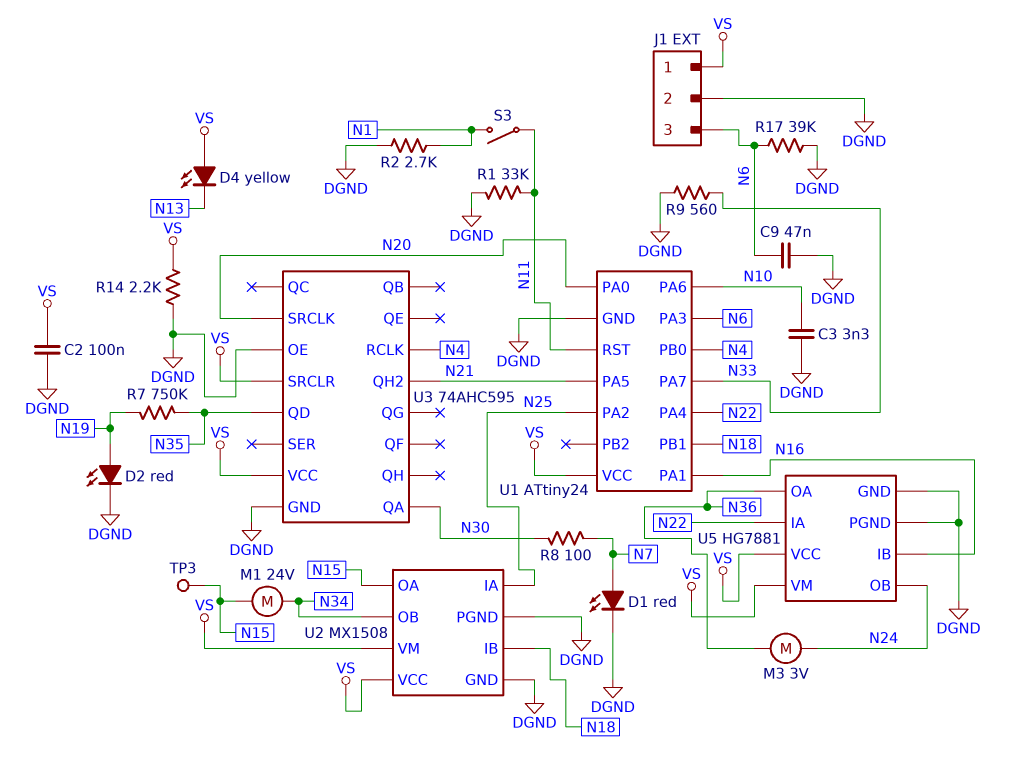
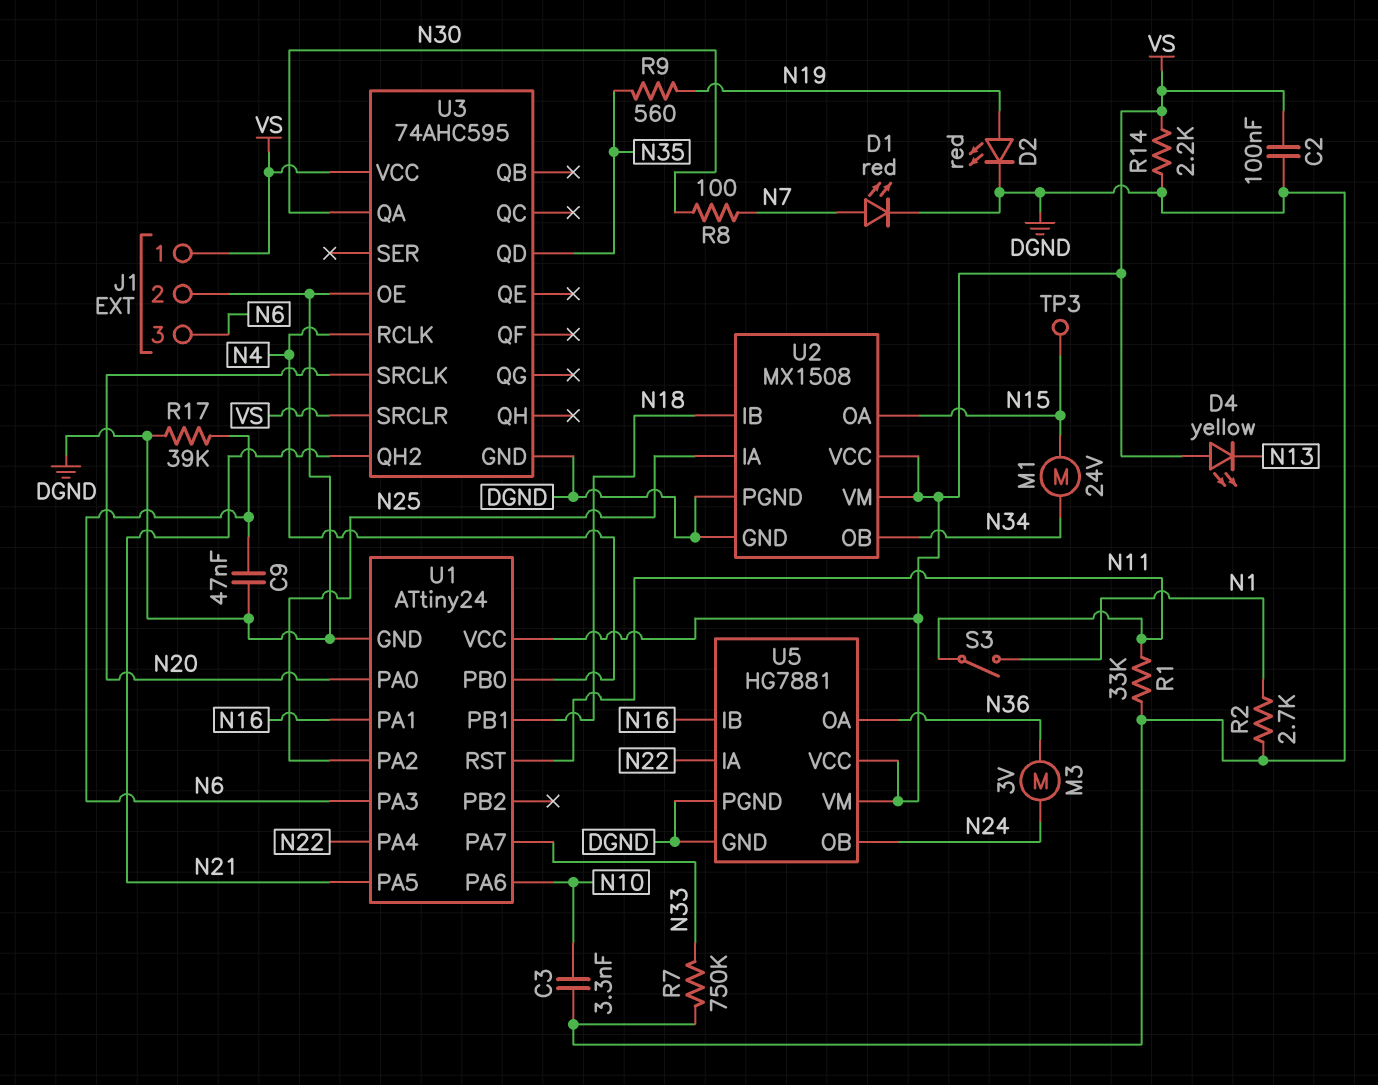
R7: 750k (N19, N35) -> 750k (DGND, N33)
R9: 560 (DGND, N33) -> 560 (N19, N35)

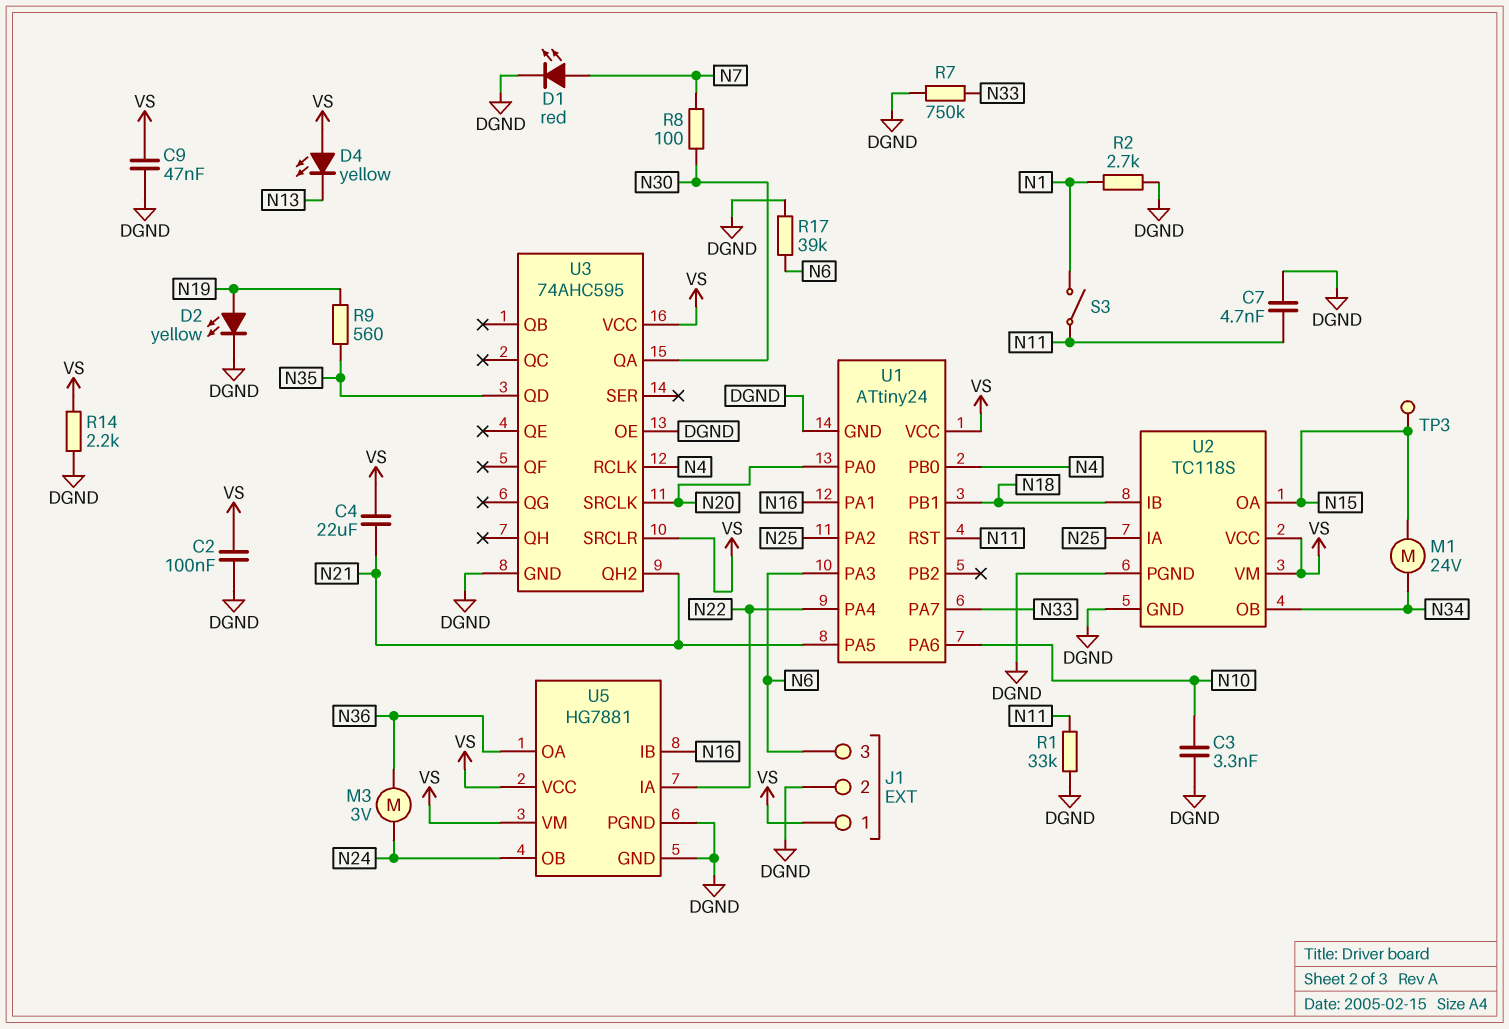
C4: none -> 22uF (N21, VS)
C7: none -> 4.7nF (DGND, N11)
C9: 47nF (DGND, N6) -> 47nF (DGND, VS)
D2: LED red (A N19, K DGND) -> LED yellow (A N19, K DGND)
U2: MX1508 -> TC118S

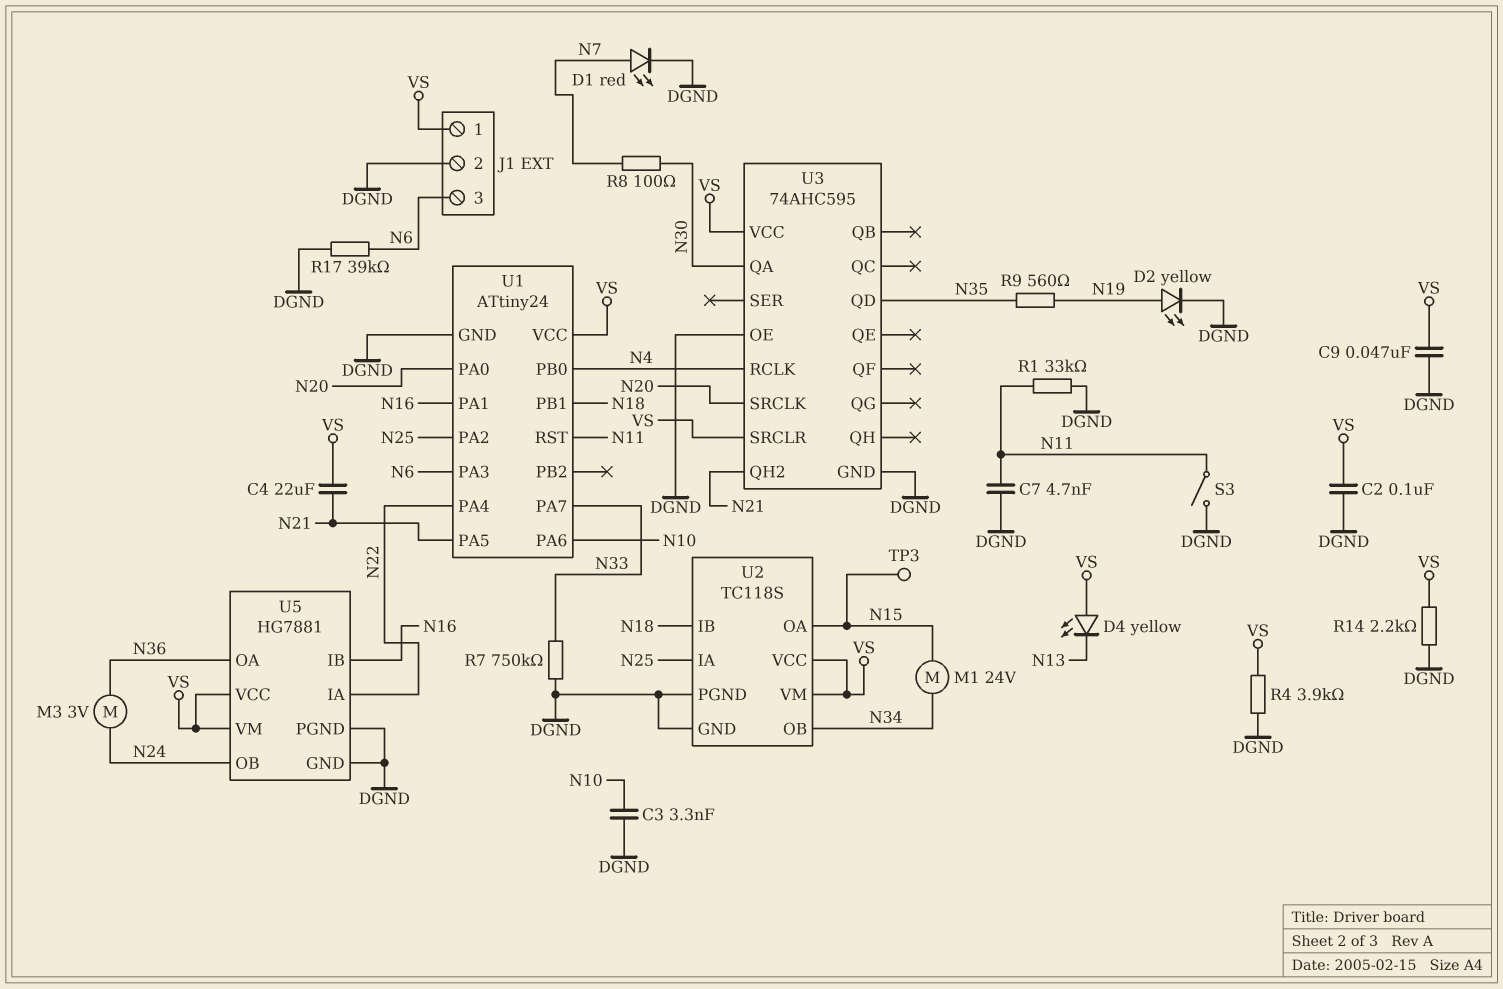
R2: 2.7k (DGND, N1) -> none
R4: none -> 3.9k (DGND, VS)
S3: switch (N1, N11) -> switch (DGND, N11)

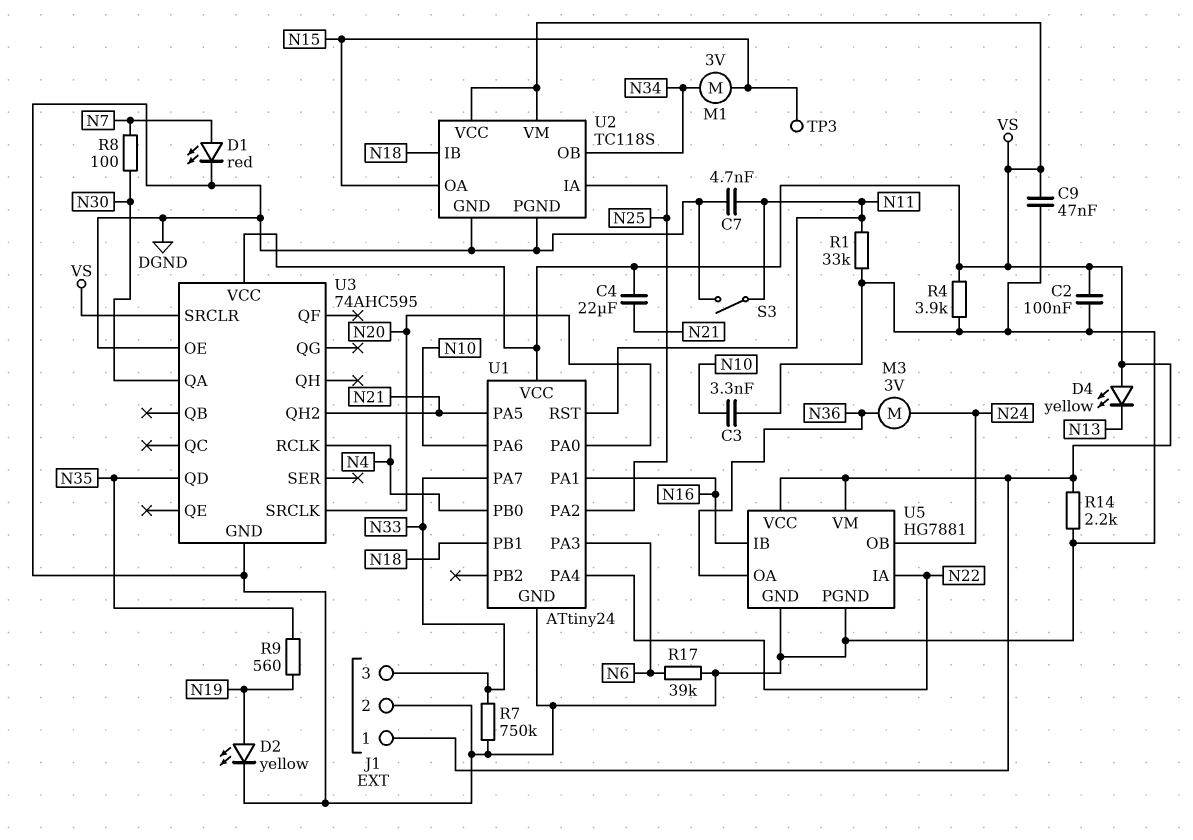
J1 pin 3: N6 -> N33
M1: motor 24V (N15, N34) -> motor 3V (N15, N34)

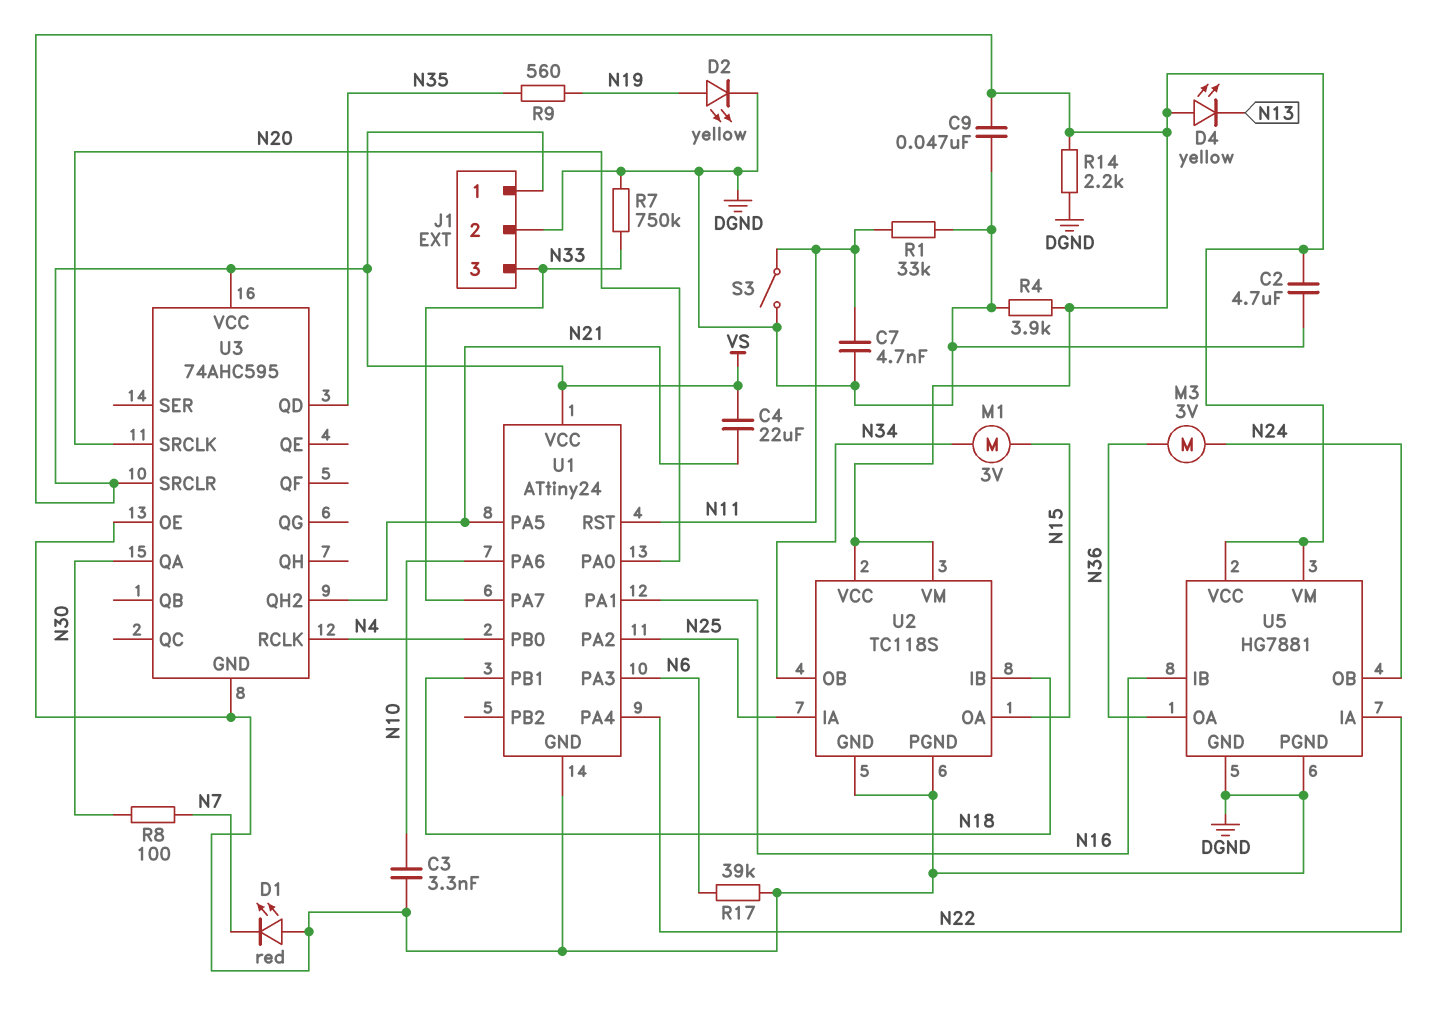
C2: 100nF (DGND, VS) -> 4.7uF (DGND, VS)
D1: LED red (A N7, K DGND) -> LED red (A DGND, K N7)
TP3: test point (N15) -> none

